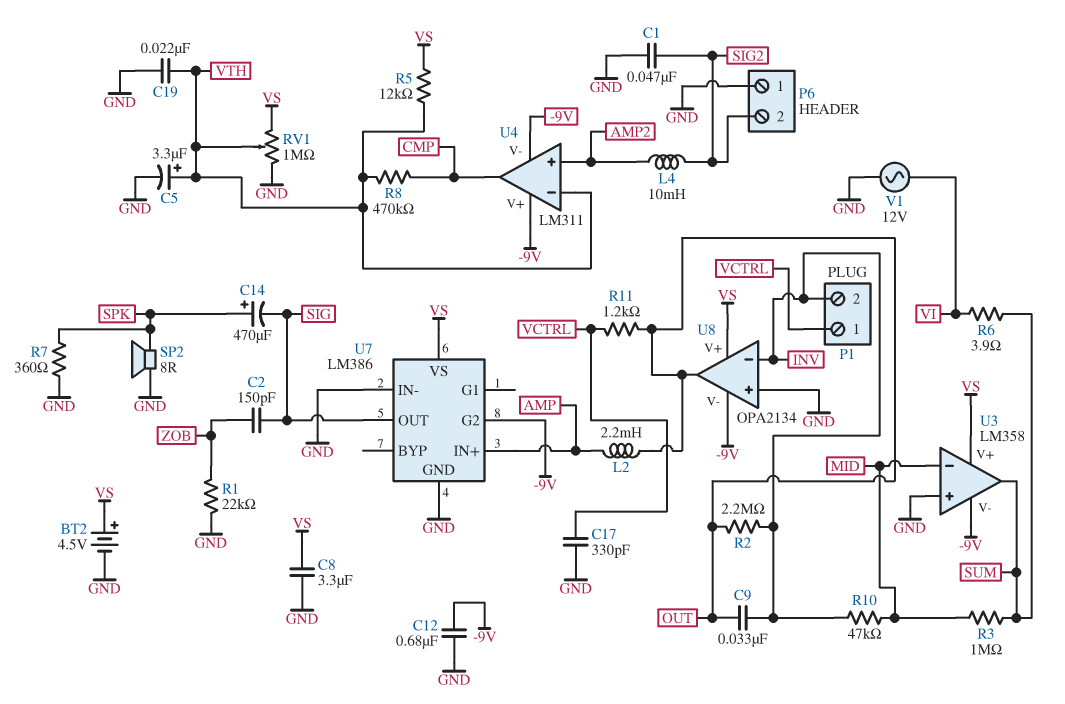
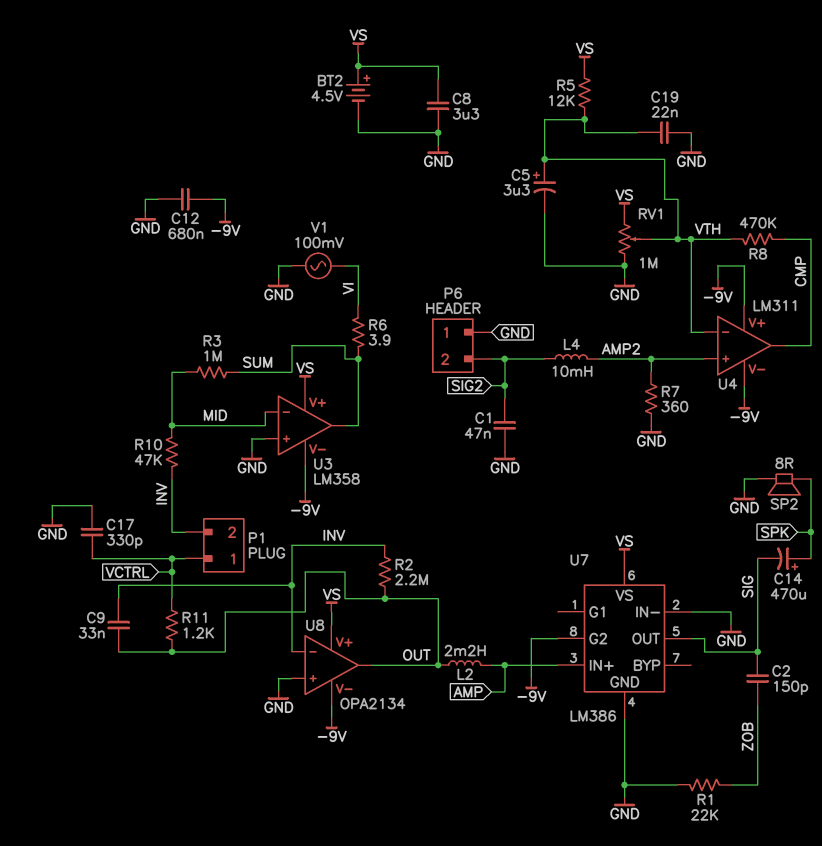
R7: 360 (GND, SPK) -> 360 (AMP2, GND)
V1: AC 12V (GND, VI) -> AC 100mV (GND, VI)

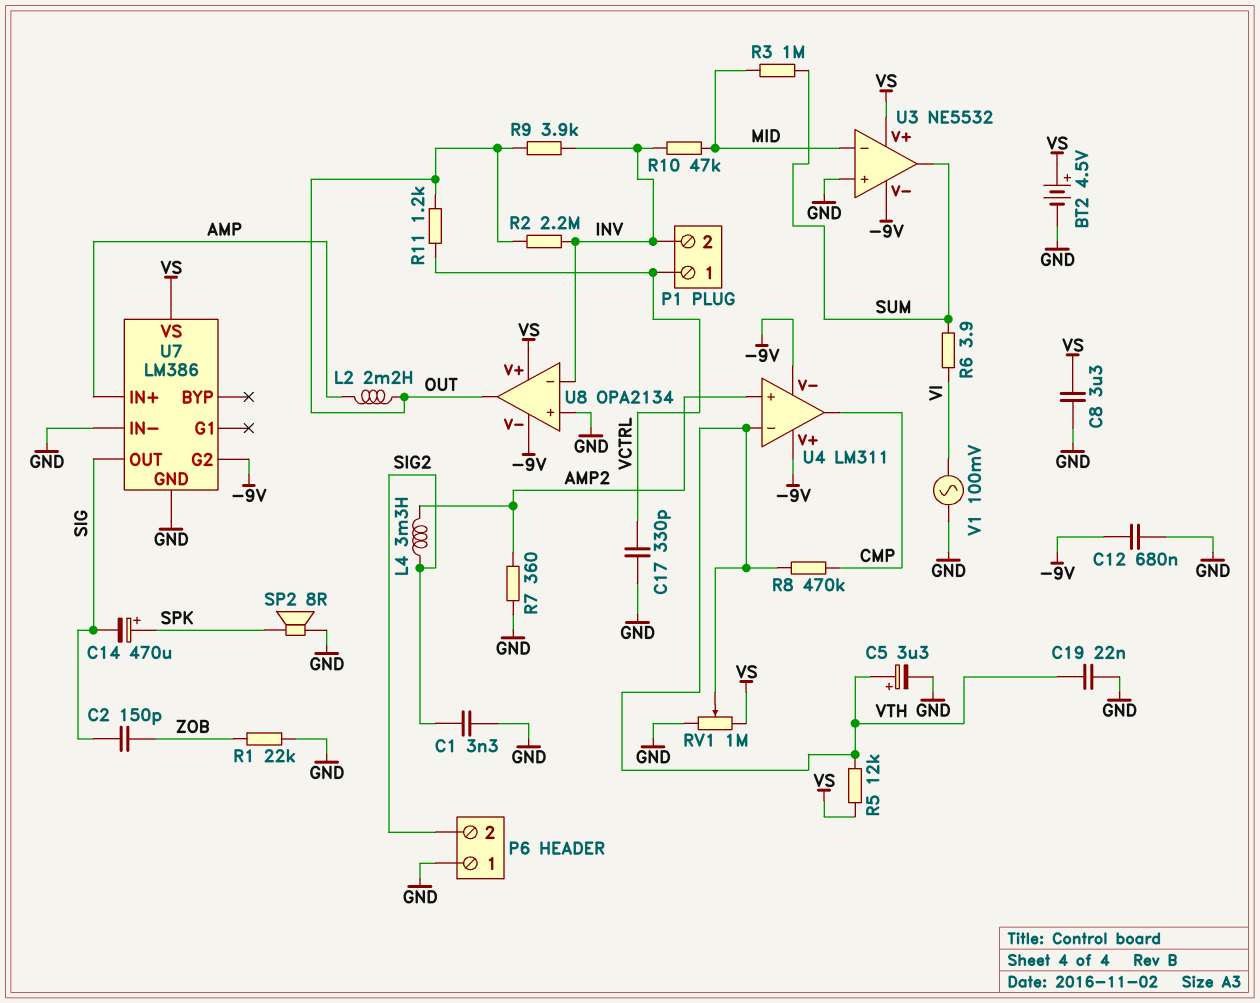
C1: 47nF (GND, SIG2) -> 3.3nF (GND, SIG2)
C9: 33nF (INV, OUT) -> none
L4: 10mH (AMP2, SIG2) -> 3.3mH (AMP2, SIG2)
R9: none -> 3.9k (INV, OUT)
U3: LM358 -> NE5532

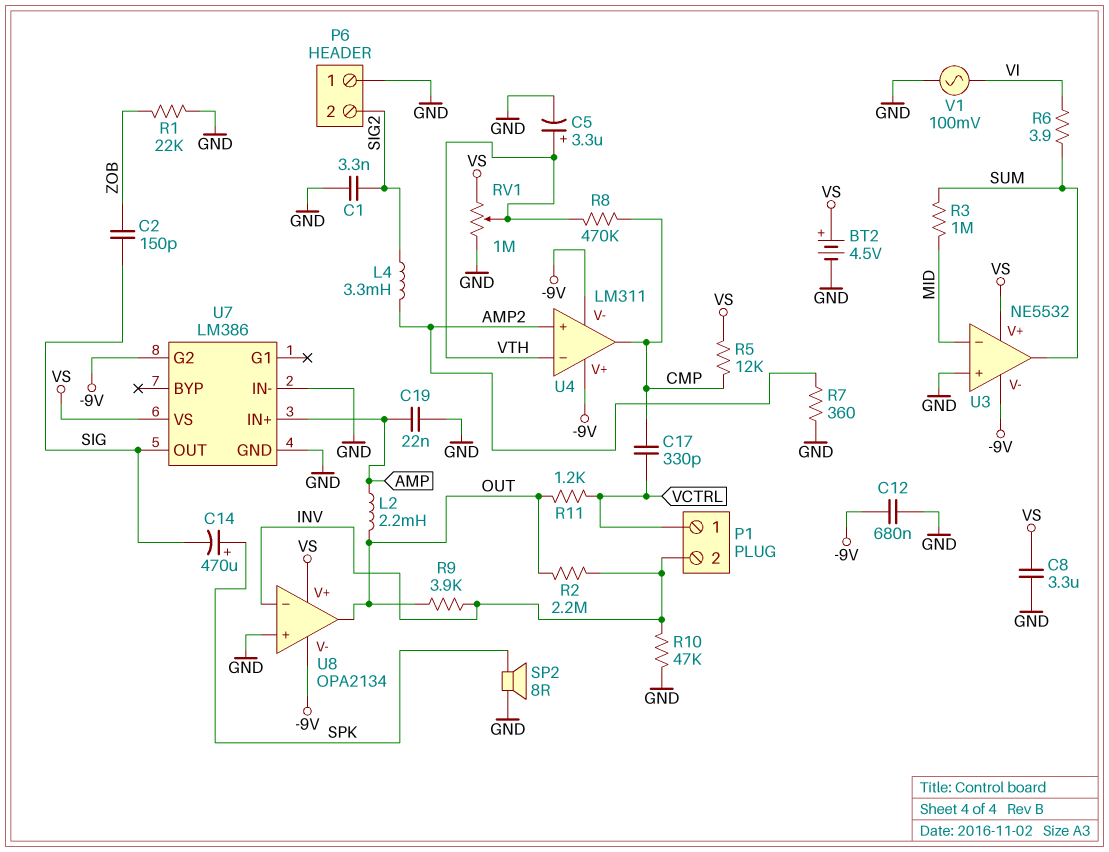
C17: 330pF (GND, VCTRL) -> 330pF (CMP, VCTRL)
C19: 22nF (GND, VTH) -> 22nF (AMP, GND)
R5: 12k (VS, VTH) -> 12k (CMP, VS)
R10: 47k (INV, MID) -> 47k (GND, INV)

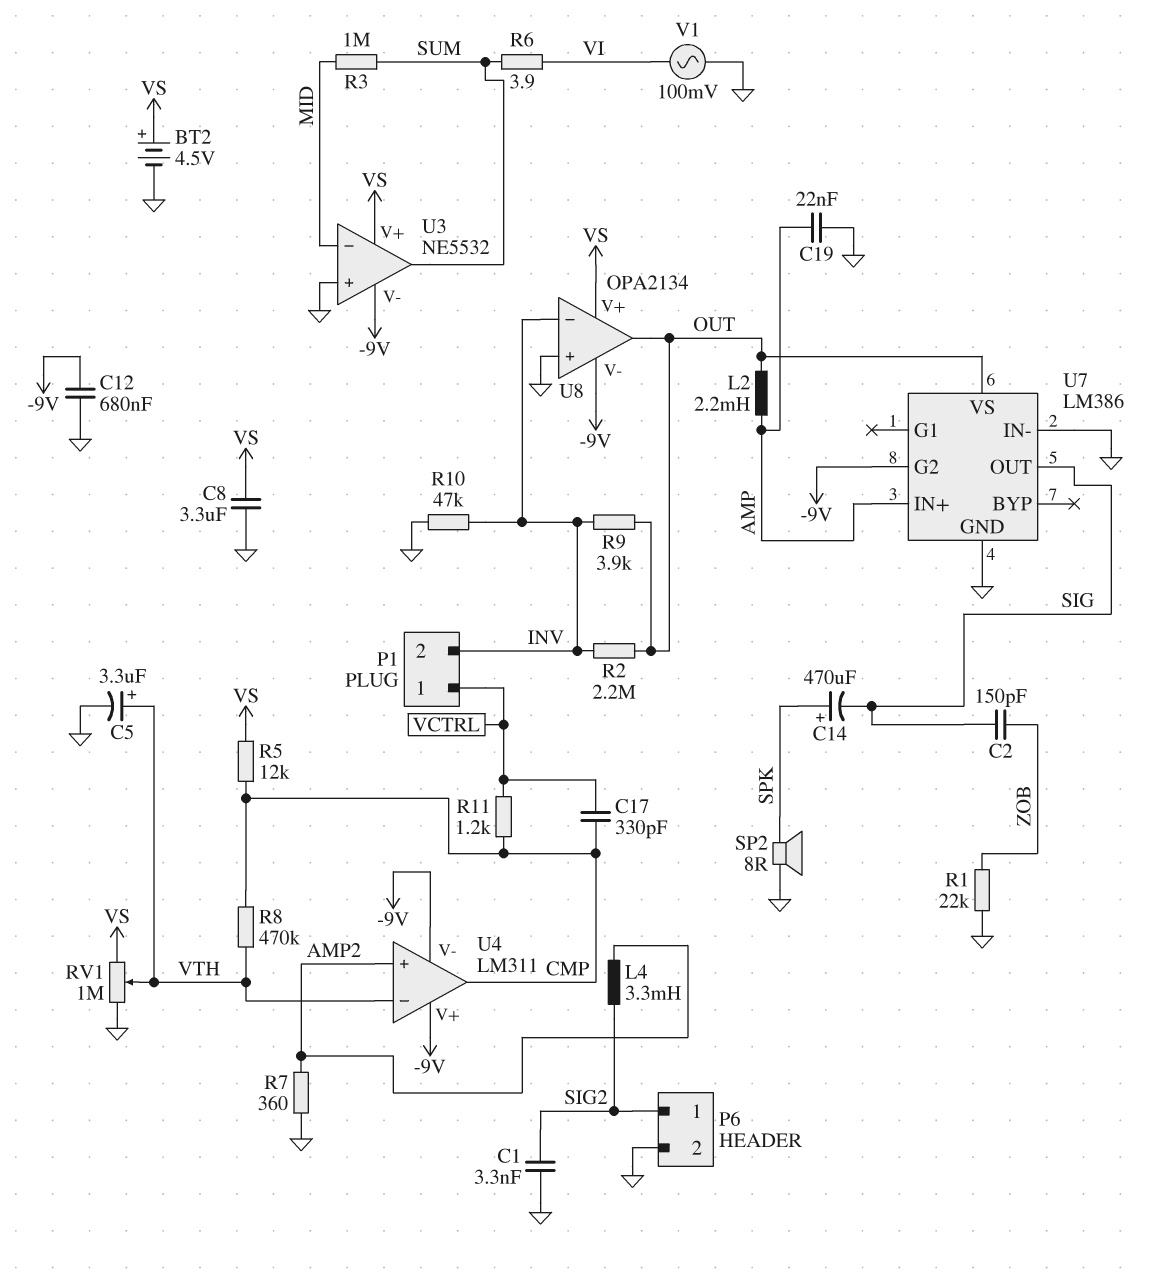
P6 pin 1: GND -> SIG2
P6 pin 2: SIG2 -> GND
R11: 1.2k (OUT, VCTRL) -> 1.2k (CMP, VCTRL)
U7 pin VS: VS -> OUT

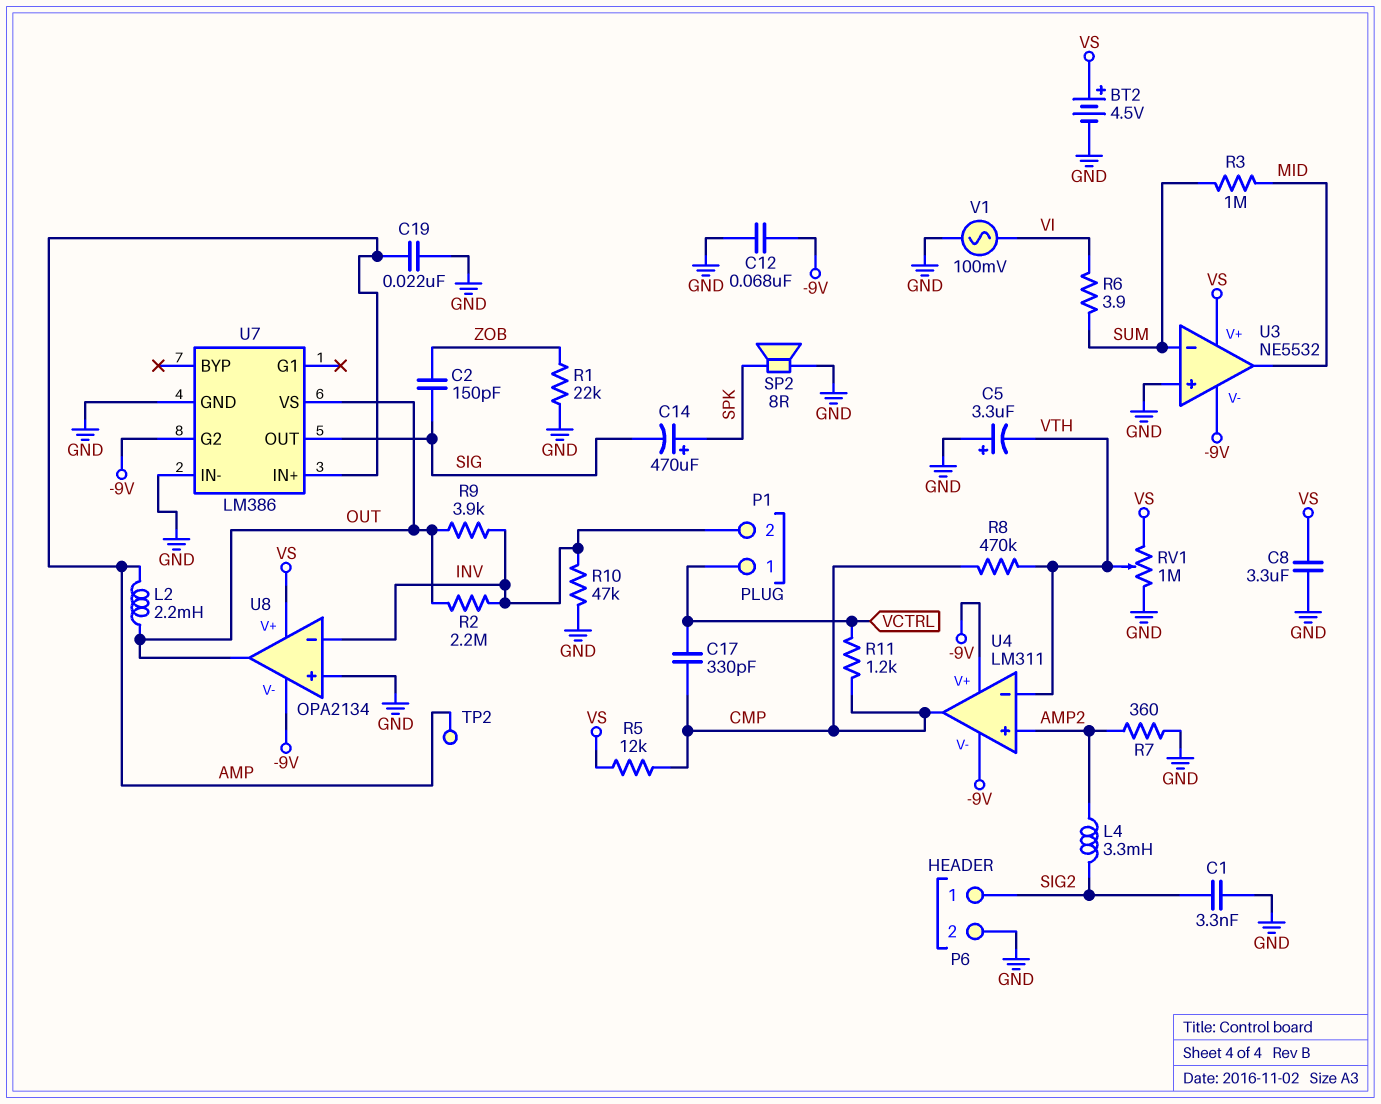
C5: 3.3uF (plus VTH, minus GND) -> 3.3uF (plus GND, minus VTH)
C12: 680nF (-9V, GND) -> 68nF (-9V, GND)
TP2: none -> test point (AMP)
U3 pin in-: MID -> SUM
U3 pin out: SUM -> MID

